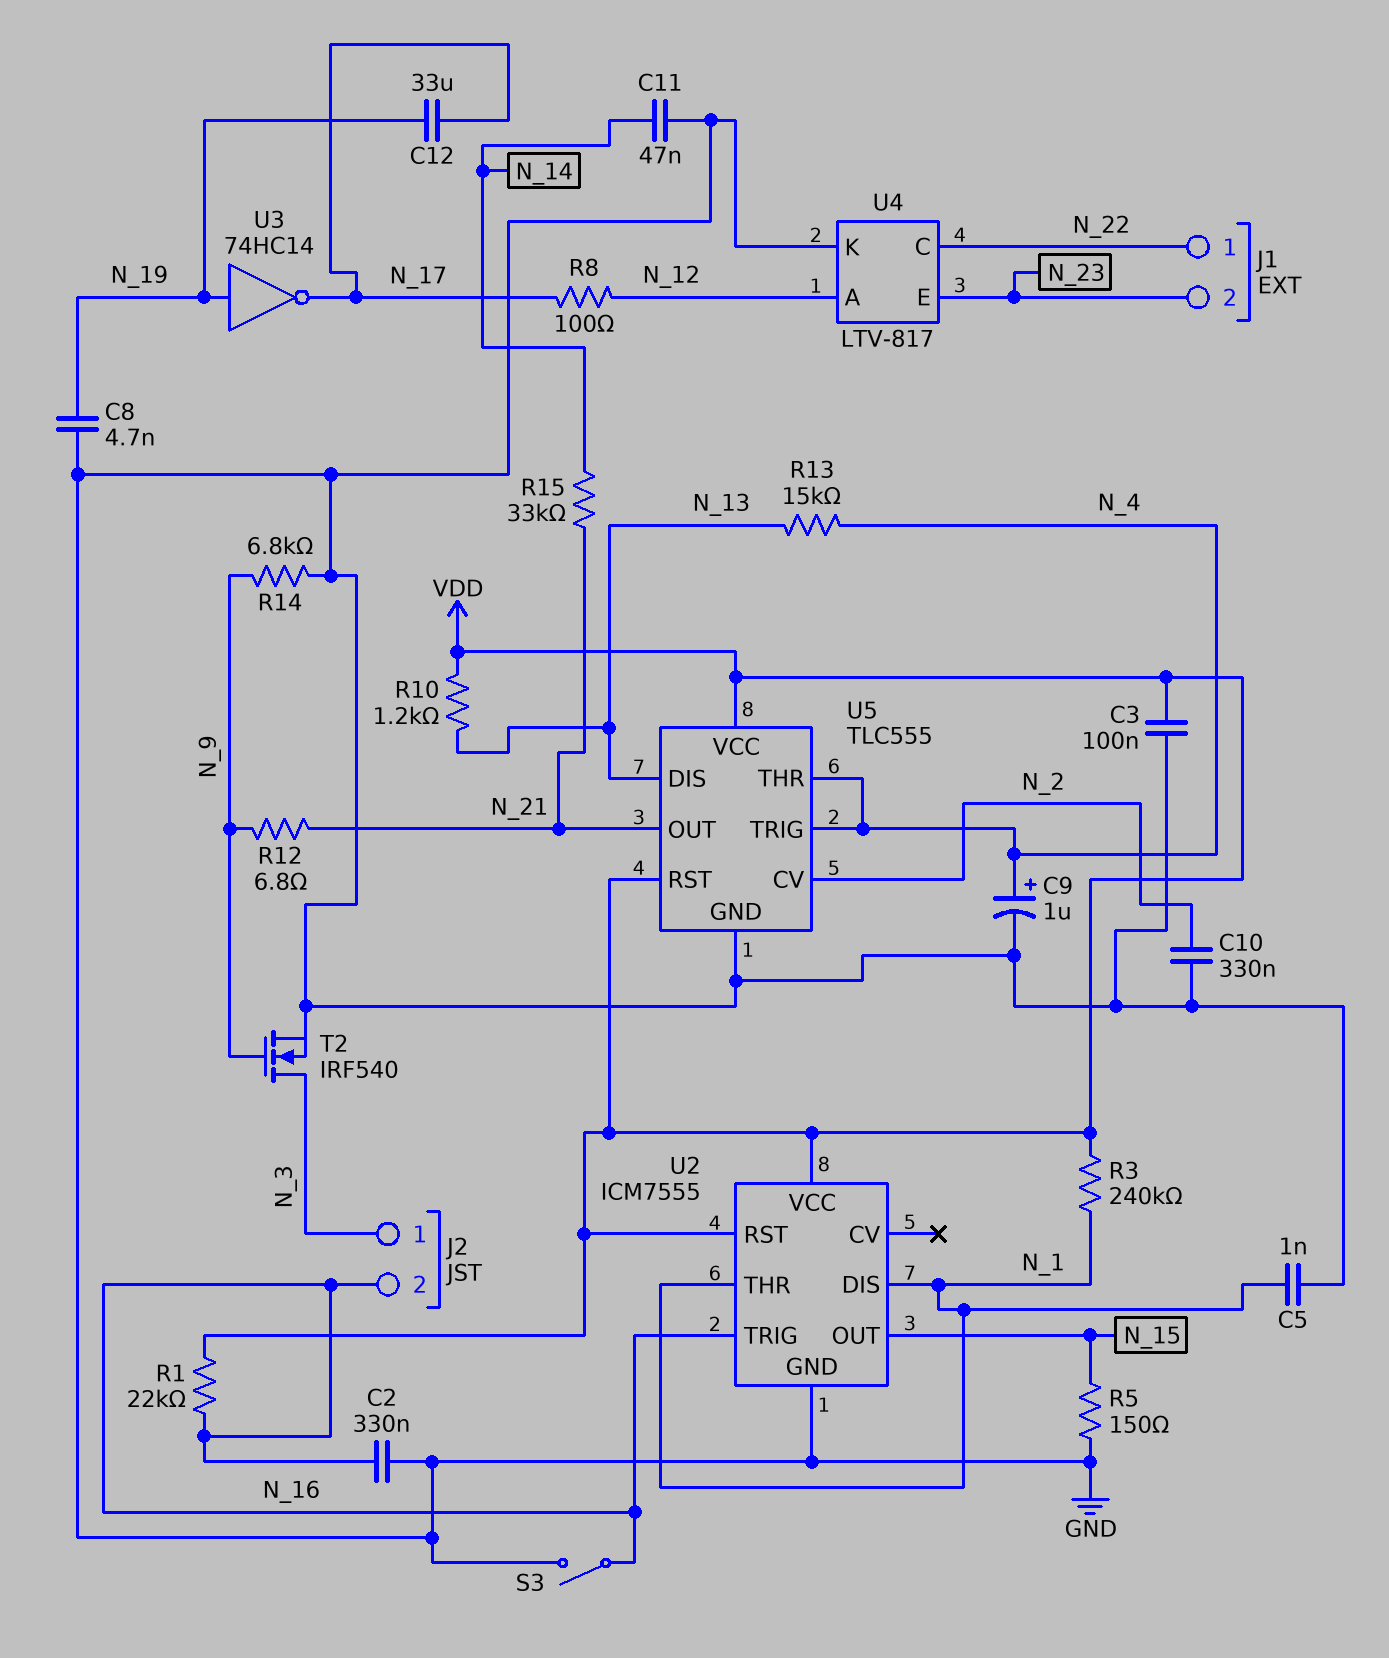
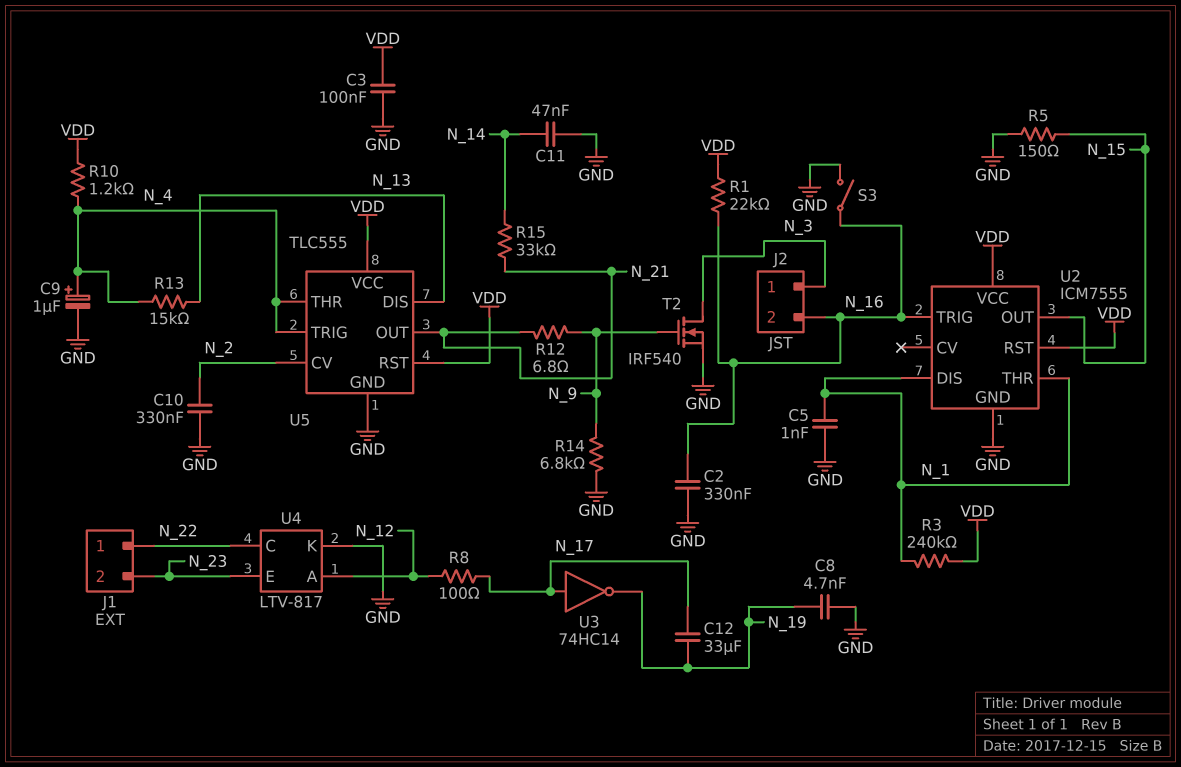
R10: 1.2k (N_13, VDD) -> 1.2k (N_4, VDD)
U3: NOT 74HC14 (in N_19, out N_17) -> NOT 74HC14 (in N_17, out N_19)

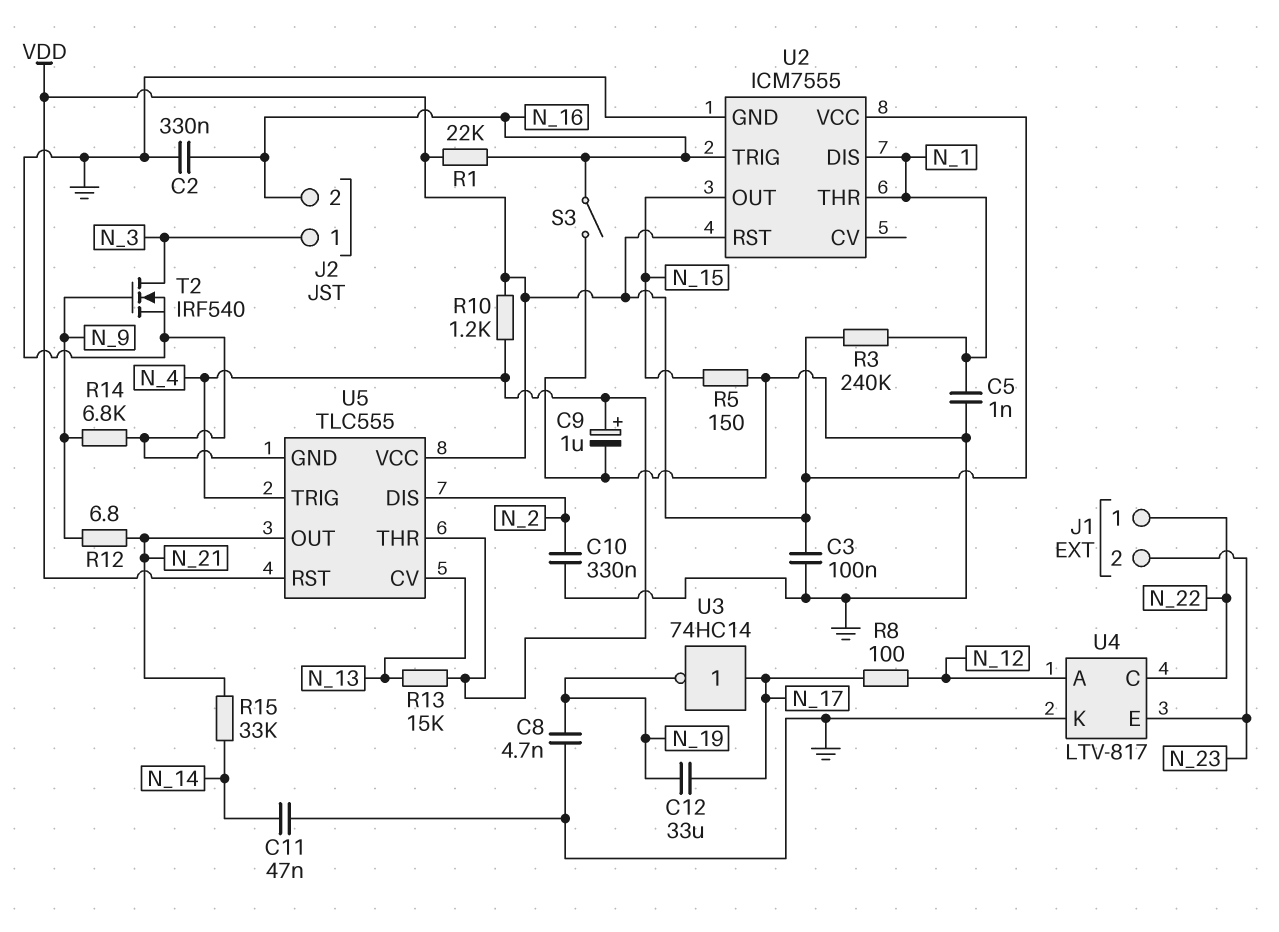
U5 pin CV: N_2 -> N_13
U5 pin DIS: N_13 -> N_2

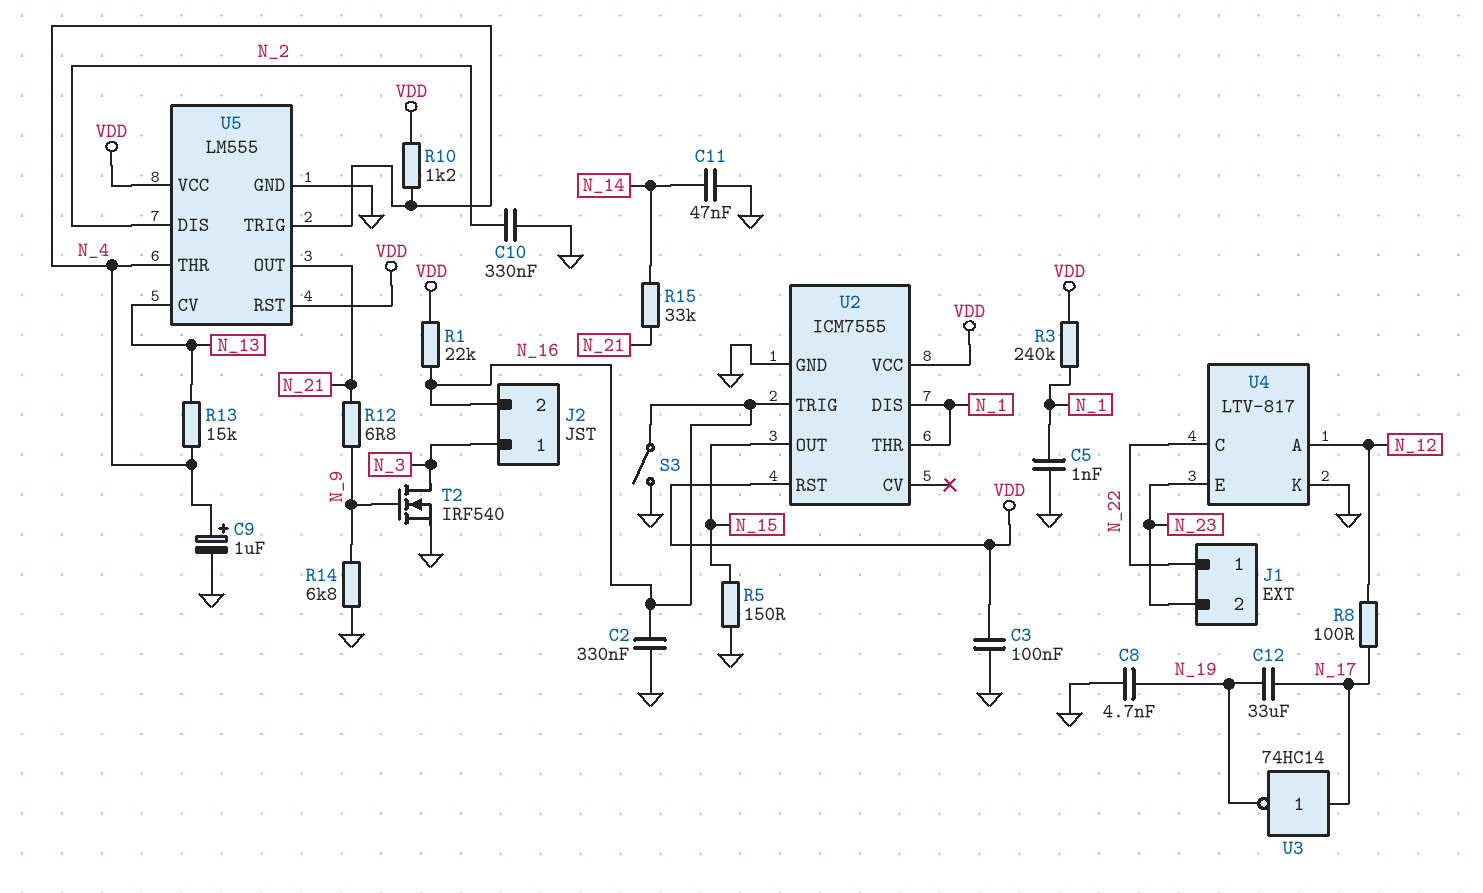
U5: TLC555 -> LM555

